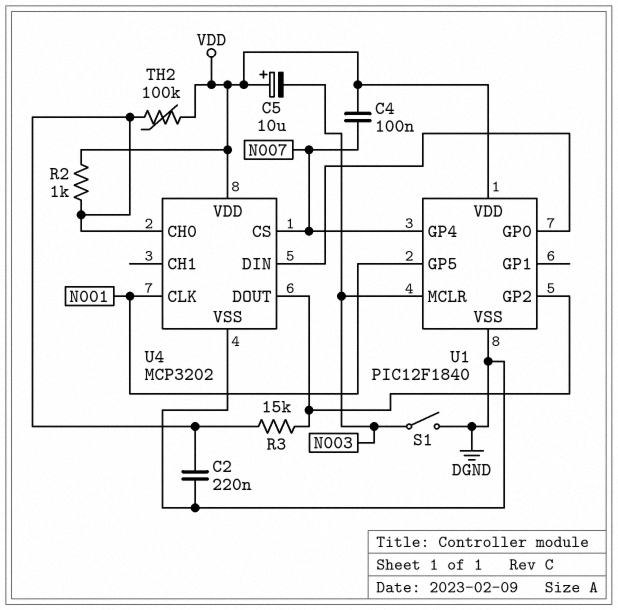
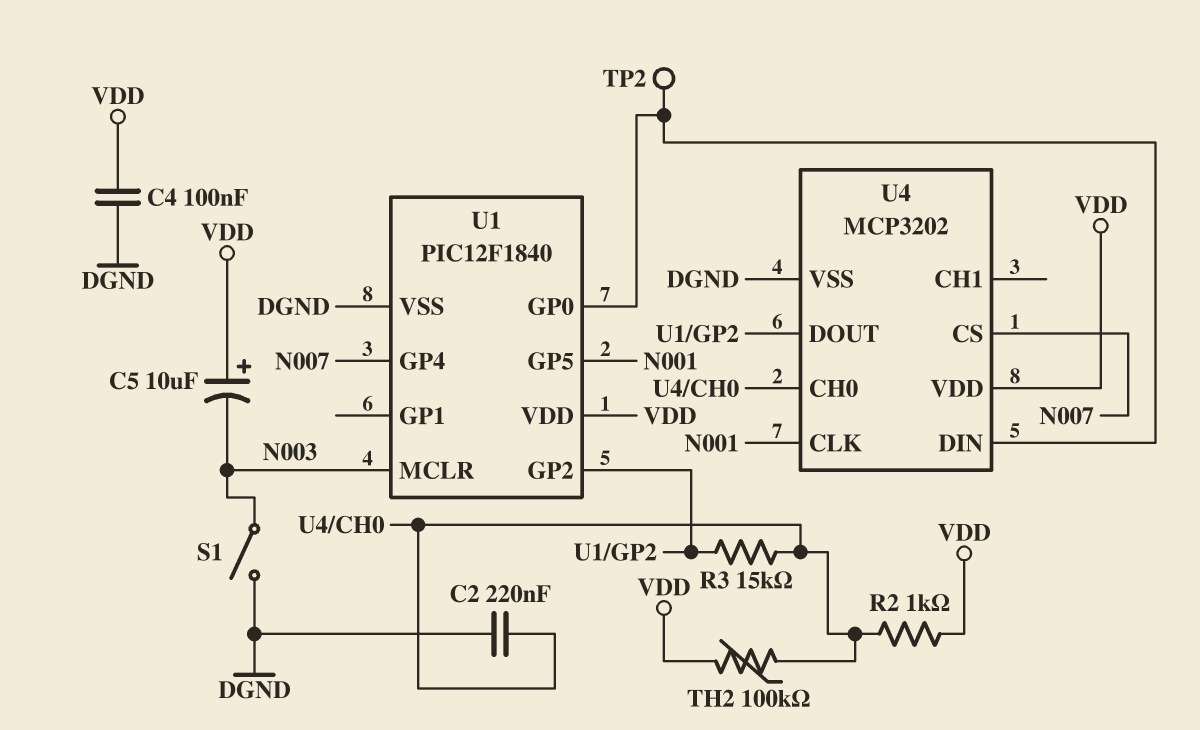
C4: 100nF (N007, VDD) -> 100nF (DGND, VDD)
TP2: none -> test point (U1/GP0)

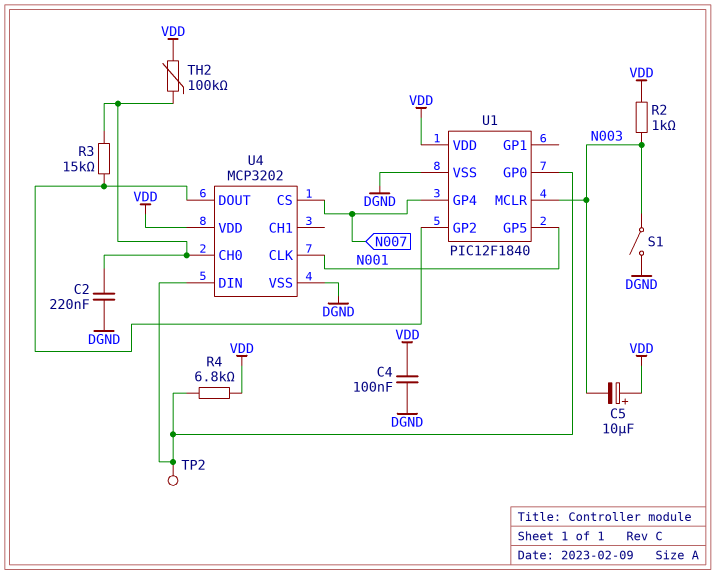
R2: 1k (U4/CH0, VDD) -> 1k (N003, VDD)
R4: none -> 6.8k (U1/GP0, VDD)

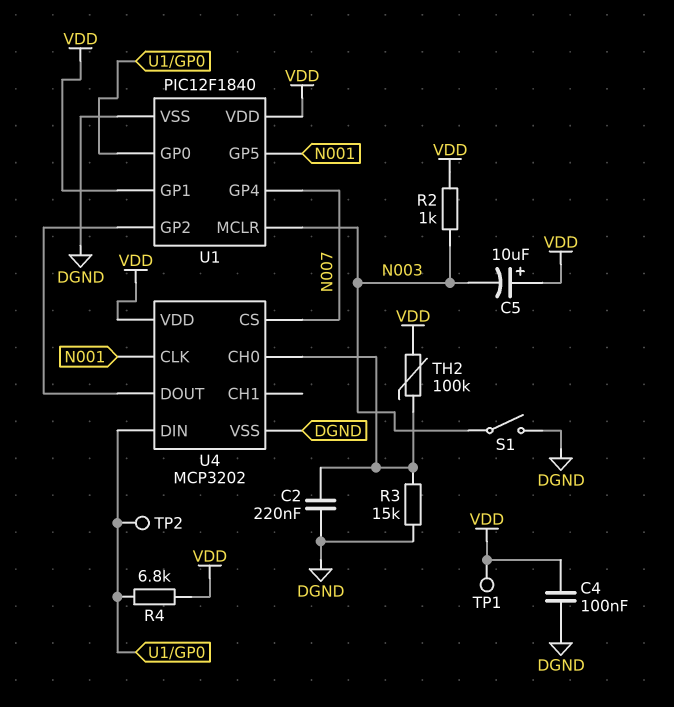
R3: 15k (U1/GP2, U4/CH0) -> 15k (DGND, U4/CH0)
TP1: none -> test point (VDD)
U1 pin GP1: none -> VDD

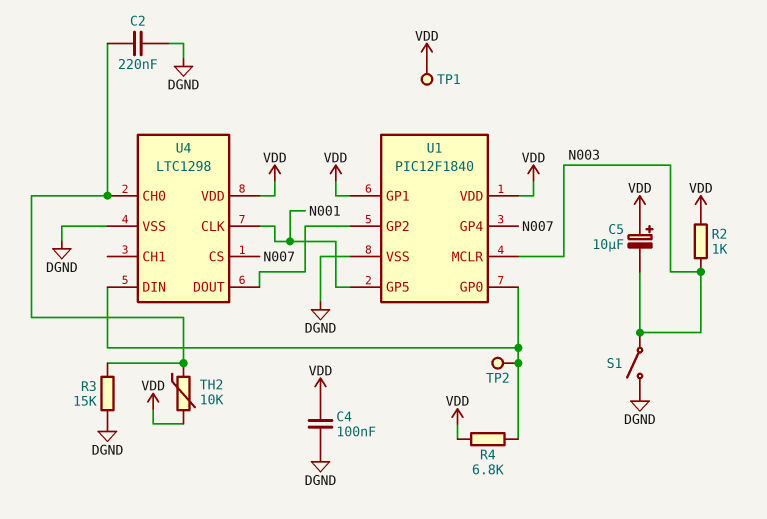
TH2: 100k (U4/CH0, VDD) -> 10k (U4/CH0, VDD)
U4: MCP3202 -> LTC1298

